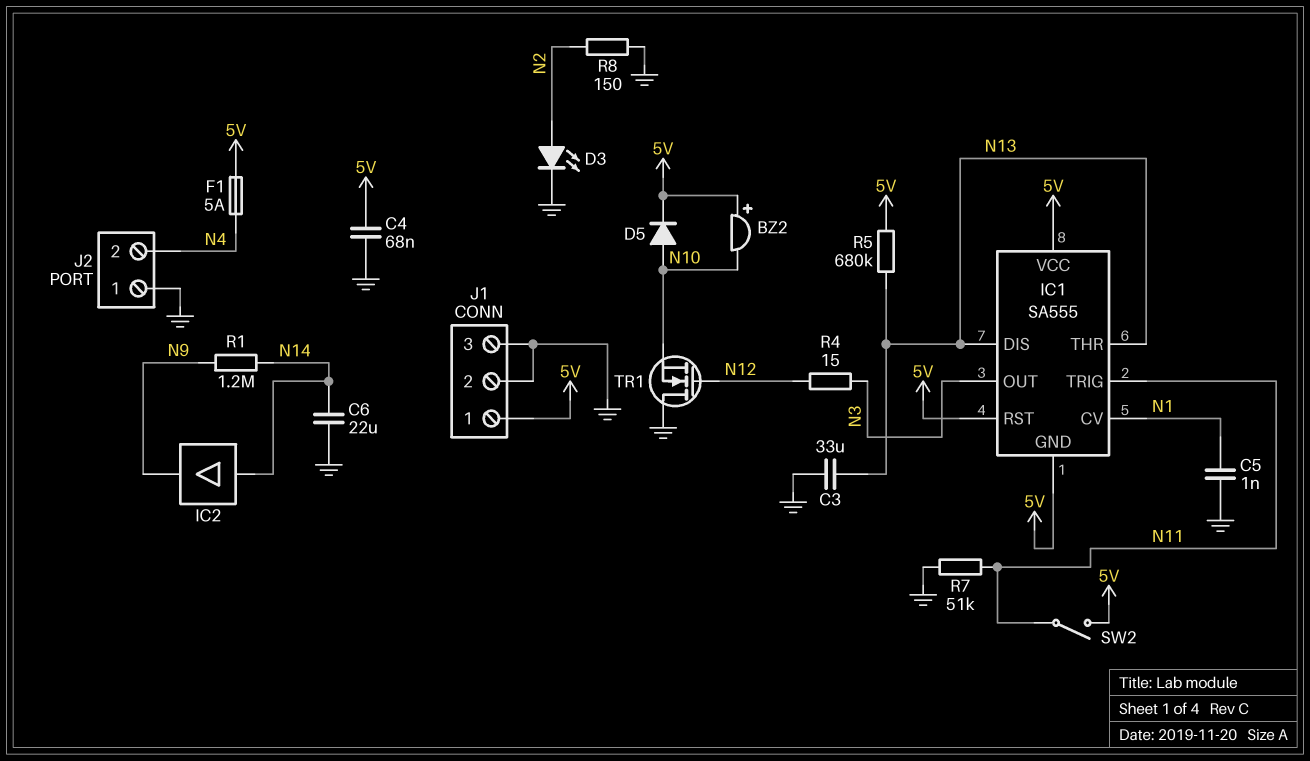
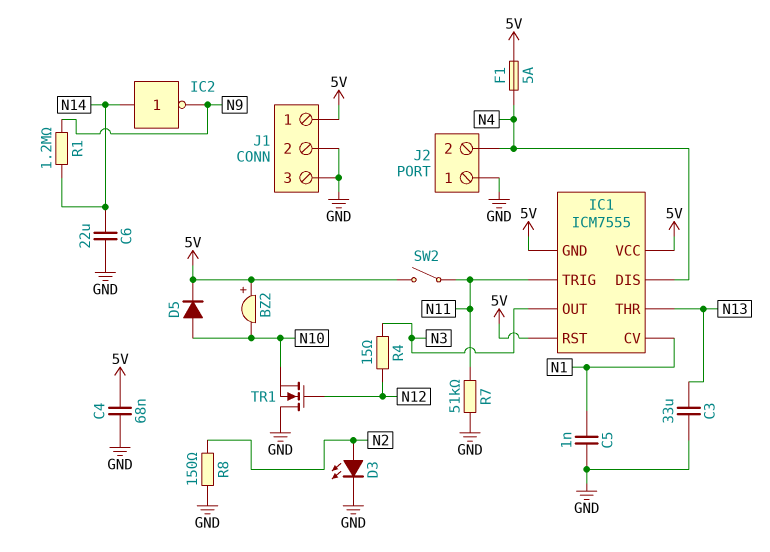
IC1: SA555 -> ICM7555
IC1 pin DIS: N13 -> N4
IC2: buffer (in N14, out N9) -> NOT (in N14, out N9)
R5: 680k (5V, N13) -> none

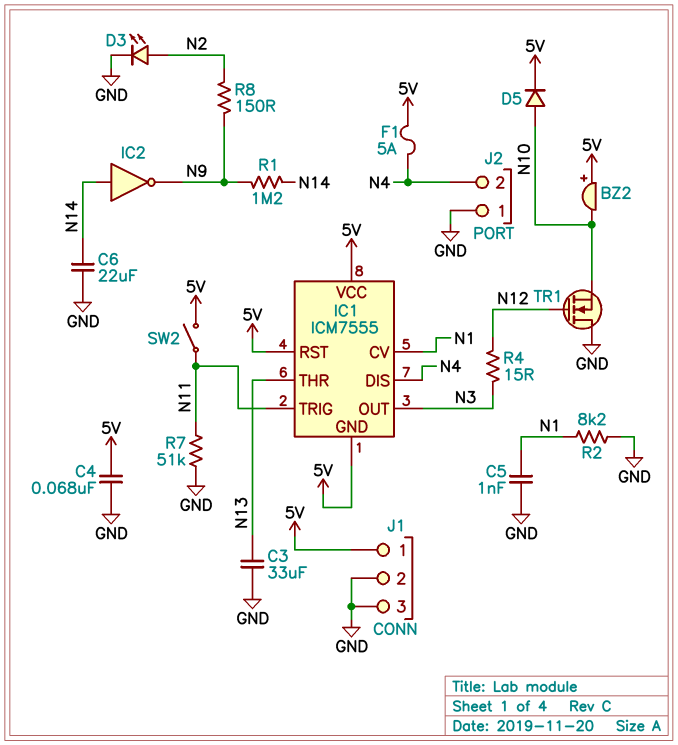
R2: none -> 8.2k (GND, N1)
R8: 150 (GND, N2) -> 150 (N2, N9)

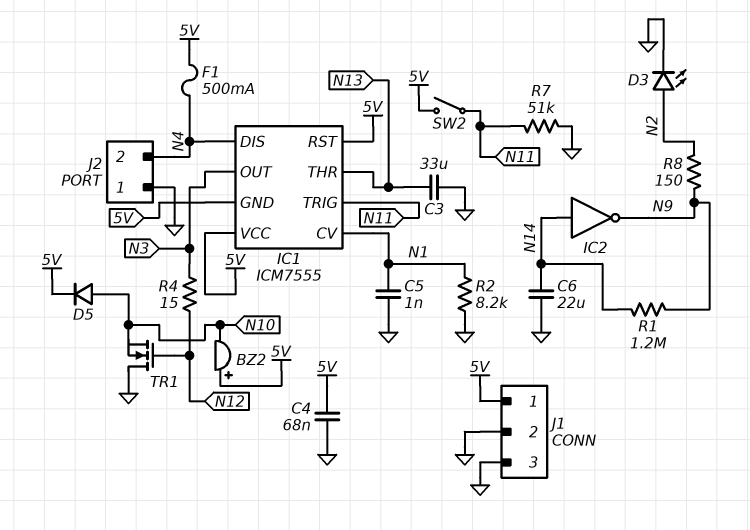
F1: 5A (5V, N4) -> 500mA (5V, N4)

